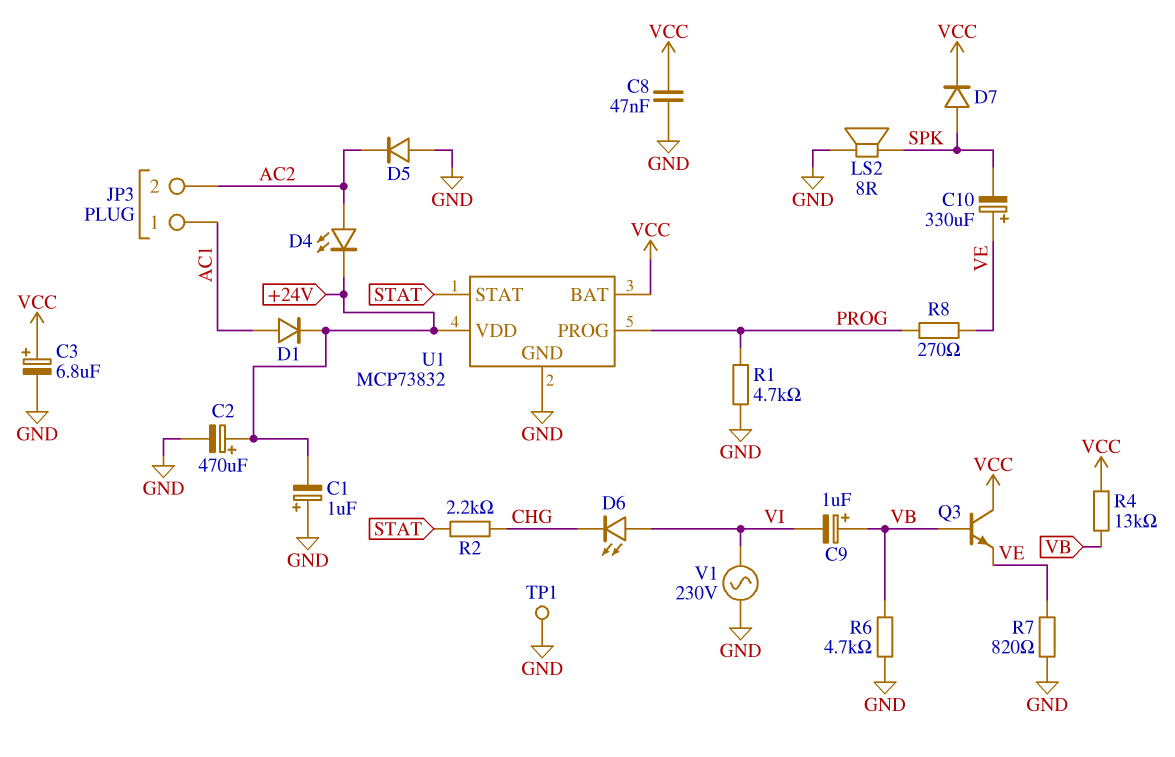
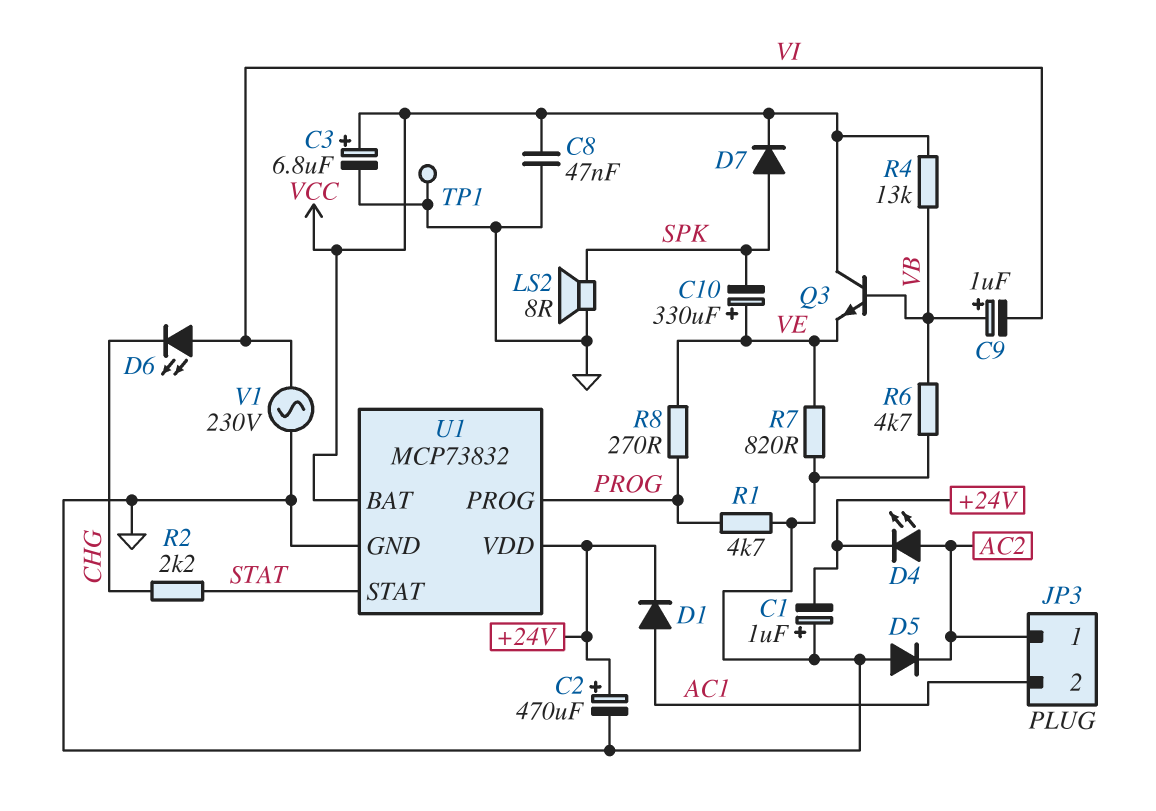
JP3 pin 1: AC1 -> AC2
JP3 pin 2: AC2 -> AC1

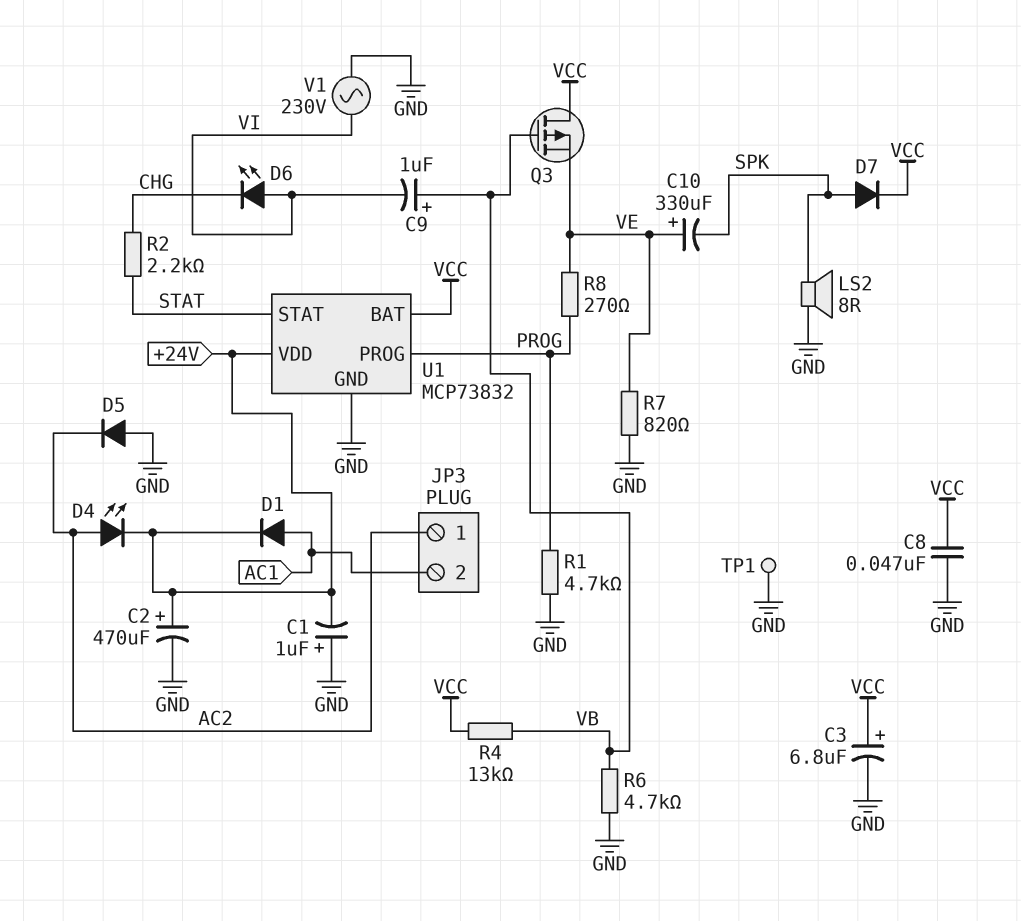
Q3: NPN (B VB, C VCC, E VE) -> PMOS (G VB, D VCC, S VE)

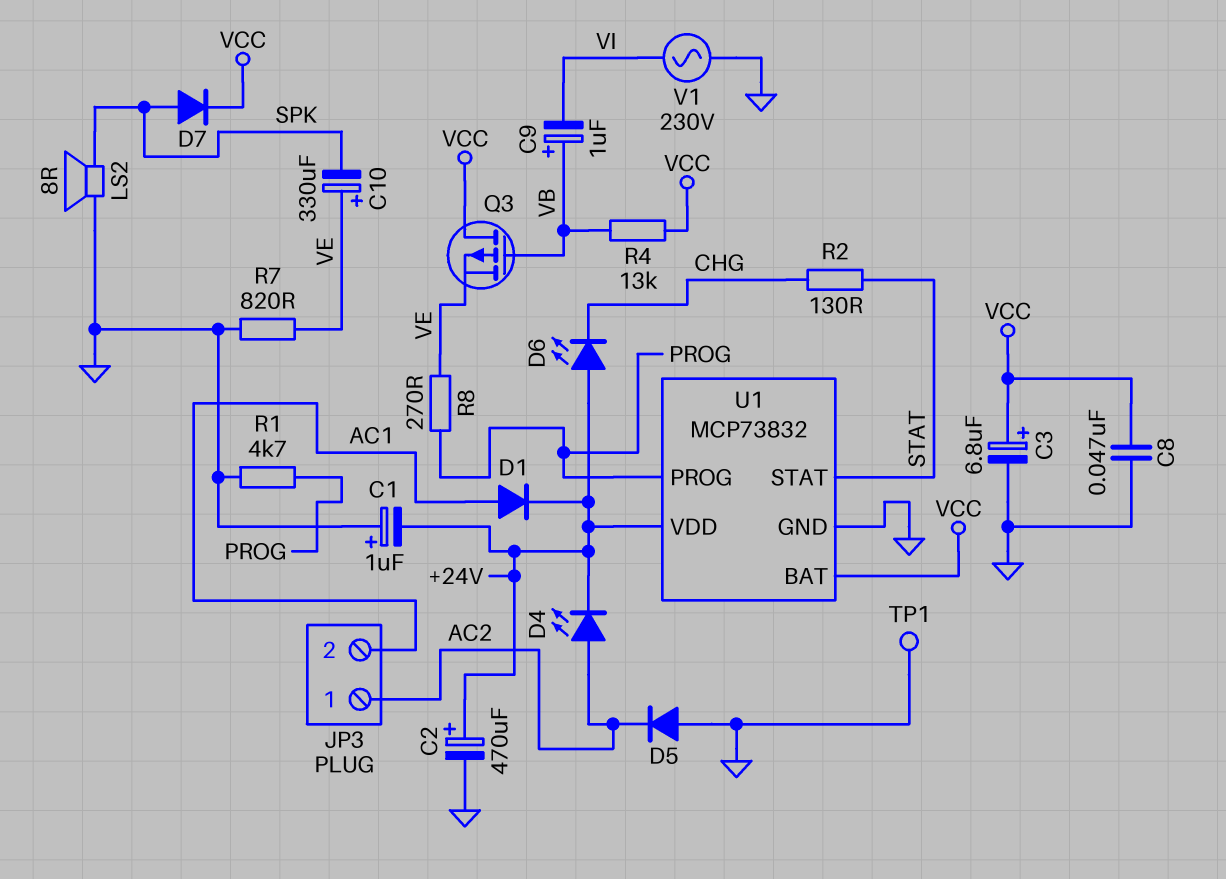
D6: LED (A VI, K CHG) -> LED (A +24V, K CHG)
R2: 2.2k (CHG, STAT) -> 130 (CHG, STAT)
R6: 4.7k (GND, VB) -> none

